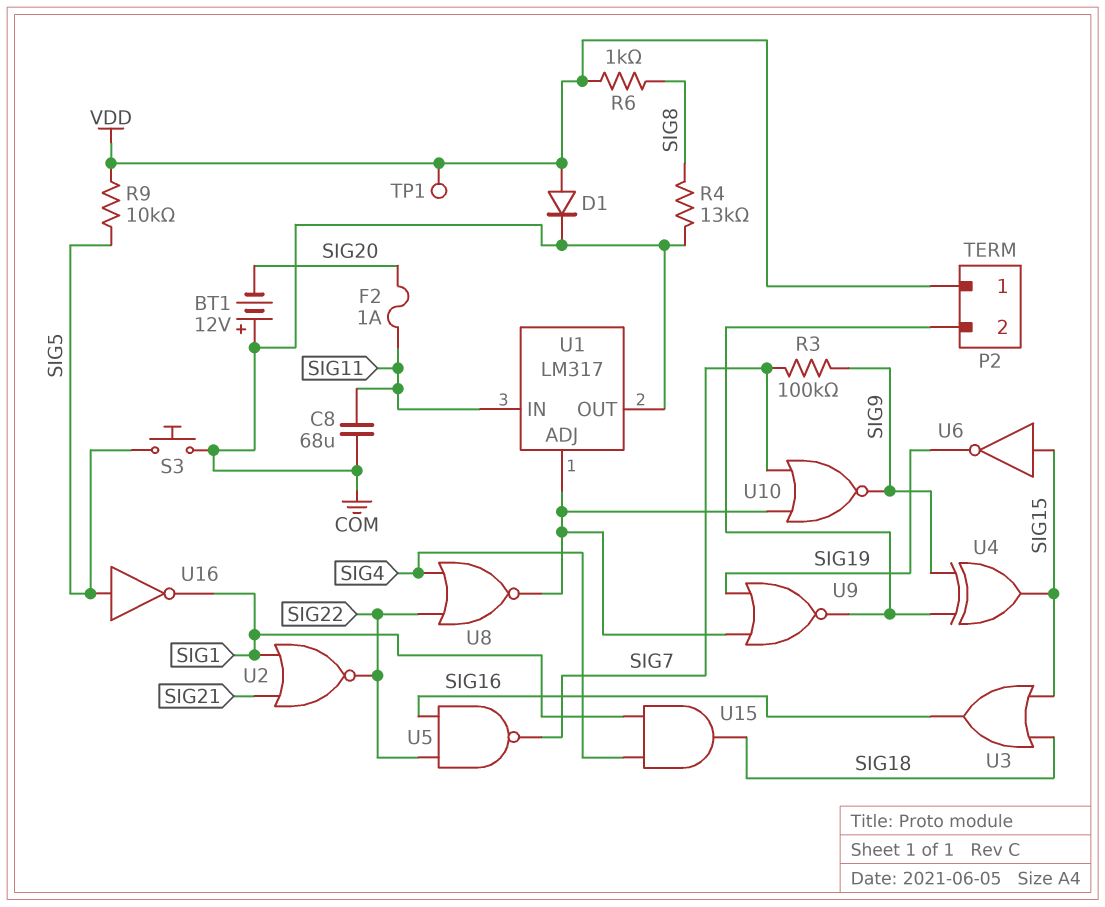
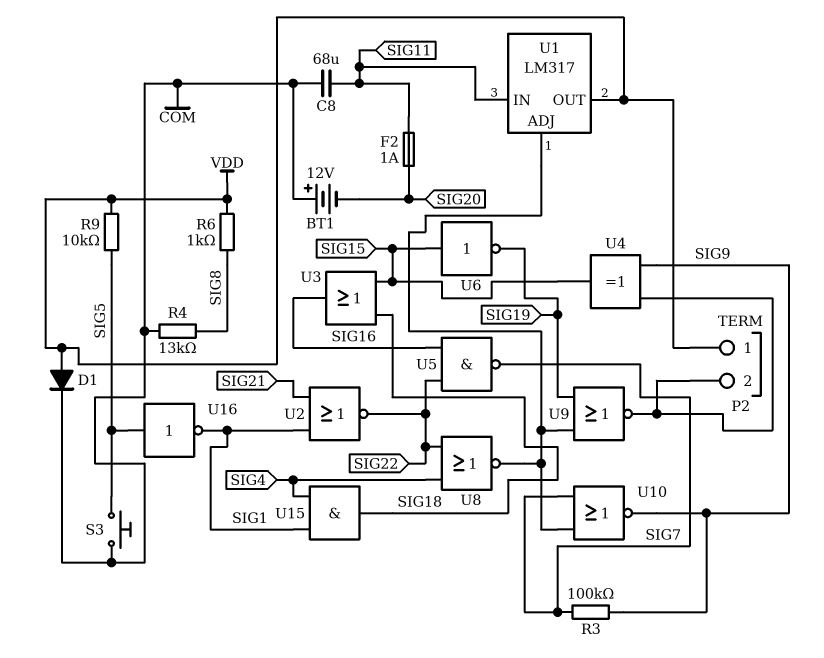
TP1: test point (VDD) -> none
U1 pin OUT: COM -> VDD

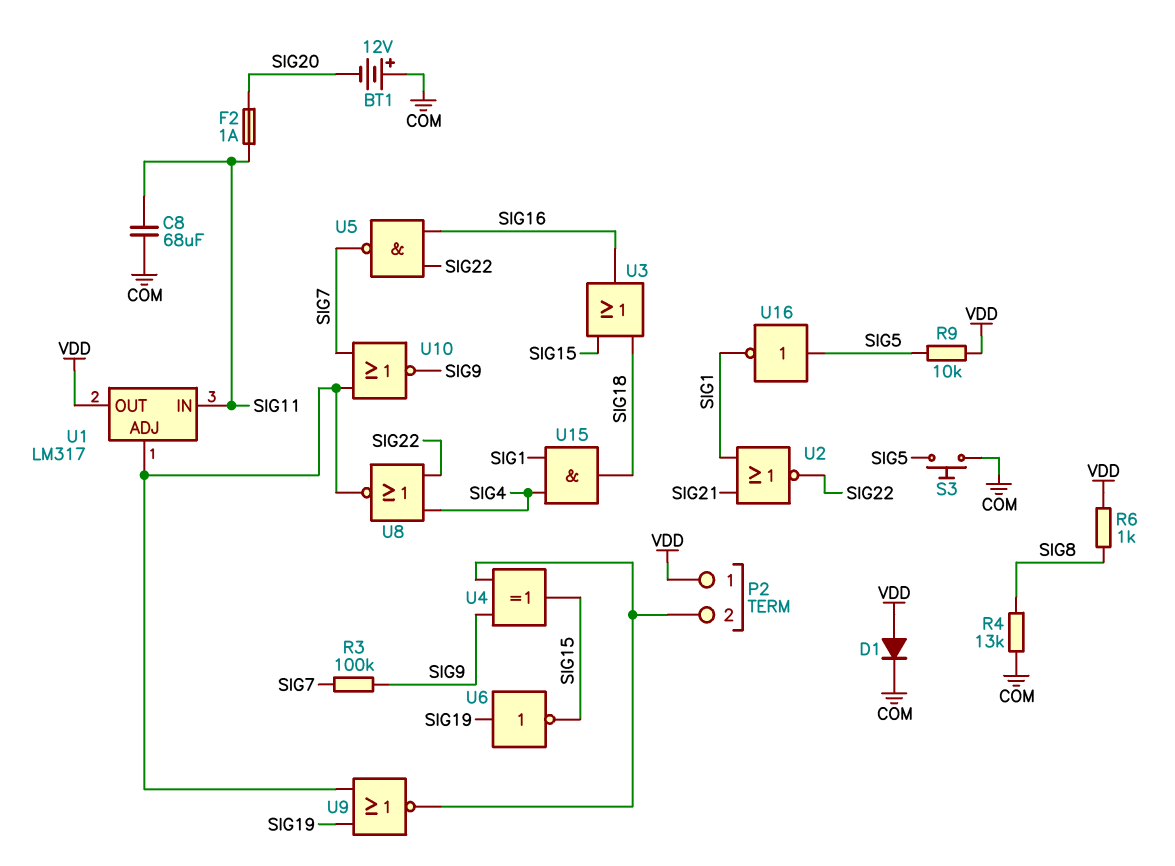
U6: NOT (in SIG15, out SIG19) -> NOT (in SIG19, out SIG15)

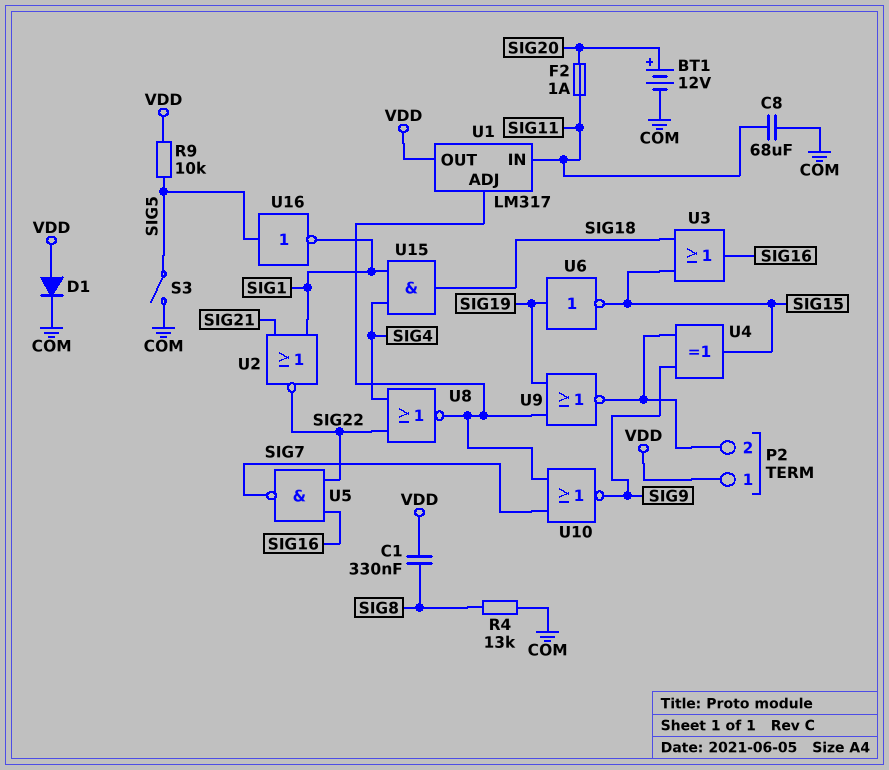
BT1: 12V (plus COM, minus SIG20) -> 12V (plus SIG20, minus COM)
C1: none -> 330nF (SIG8, VDD)
R3: 100k (SIG7, SIG9) -> none
R6: 1k (SIG8, VDD) -> none
S3: button (COM, SIG5) -> switch (COM, SIG5)

